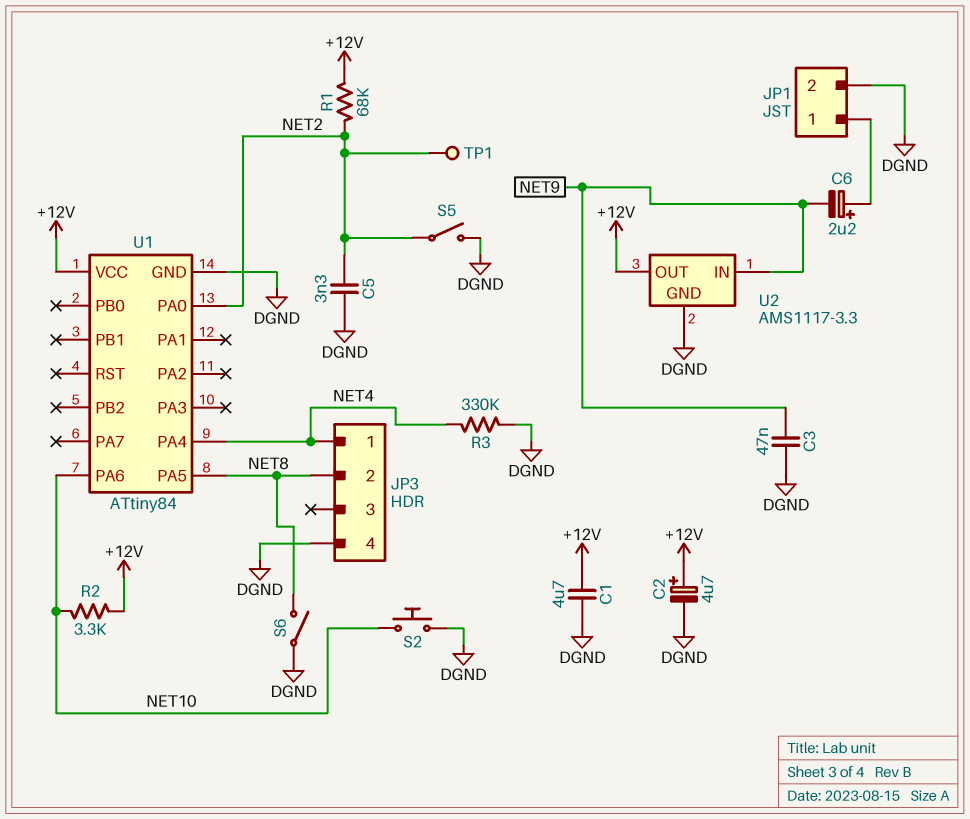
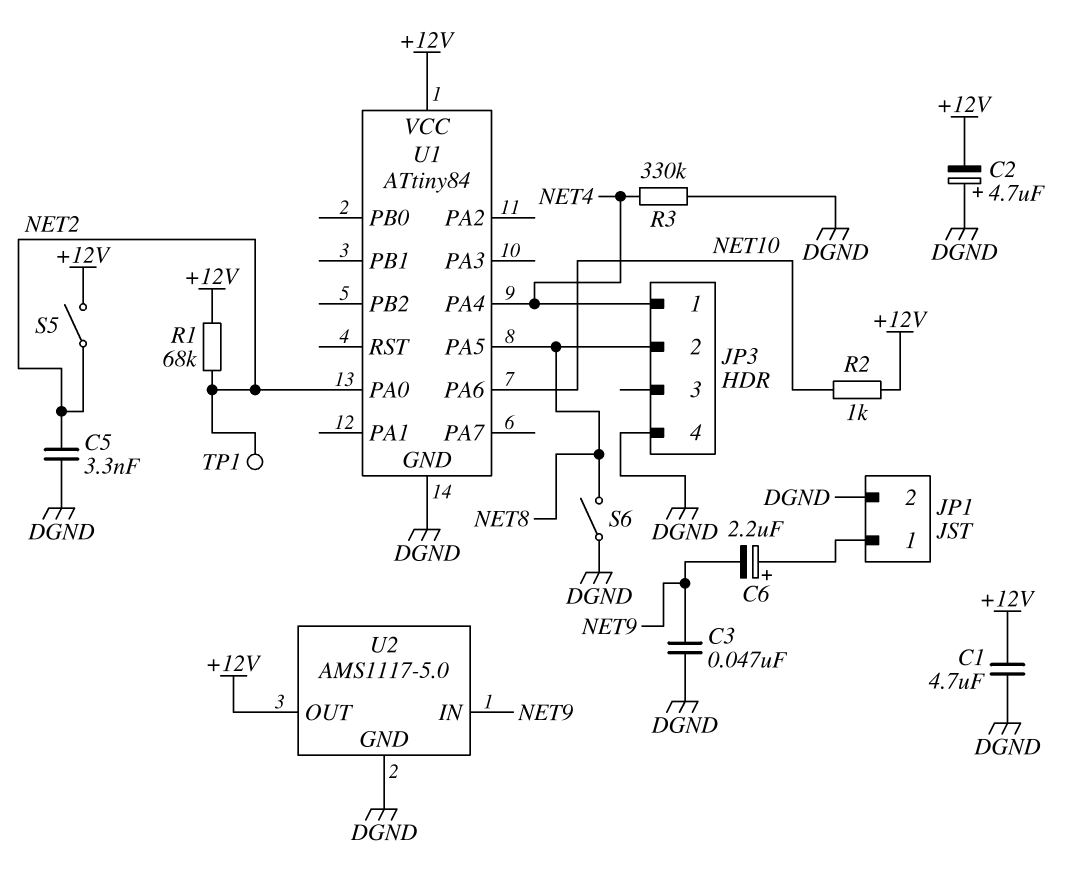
C2: 4.7uF (plus +12V, minus DGND) -> 4.7uF (plus DGND, minus +12V)
R2: 3.3k (+12V, NET10) -> 1k (+12V, NET10)
S2: button (DGND, NET10) -> none
S5: switch (DGND, NET2) -> switch (+12V, NET2)
U2: AMS1117-3.3 -> AMS1117-5.0

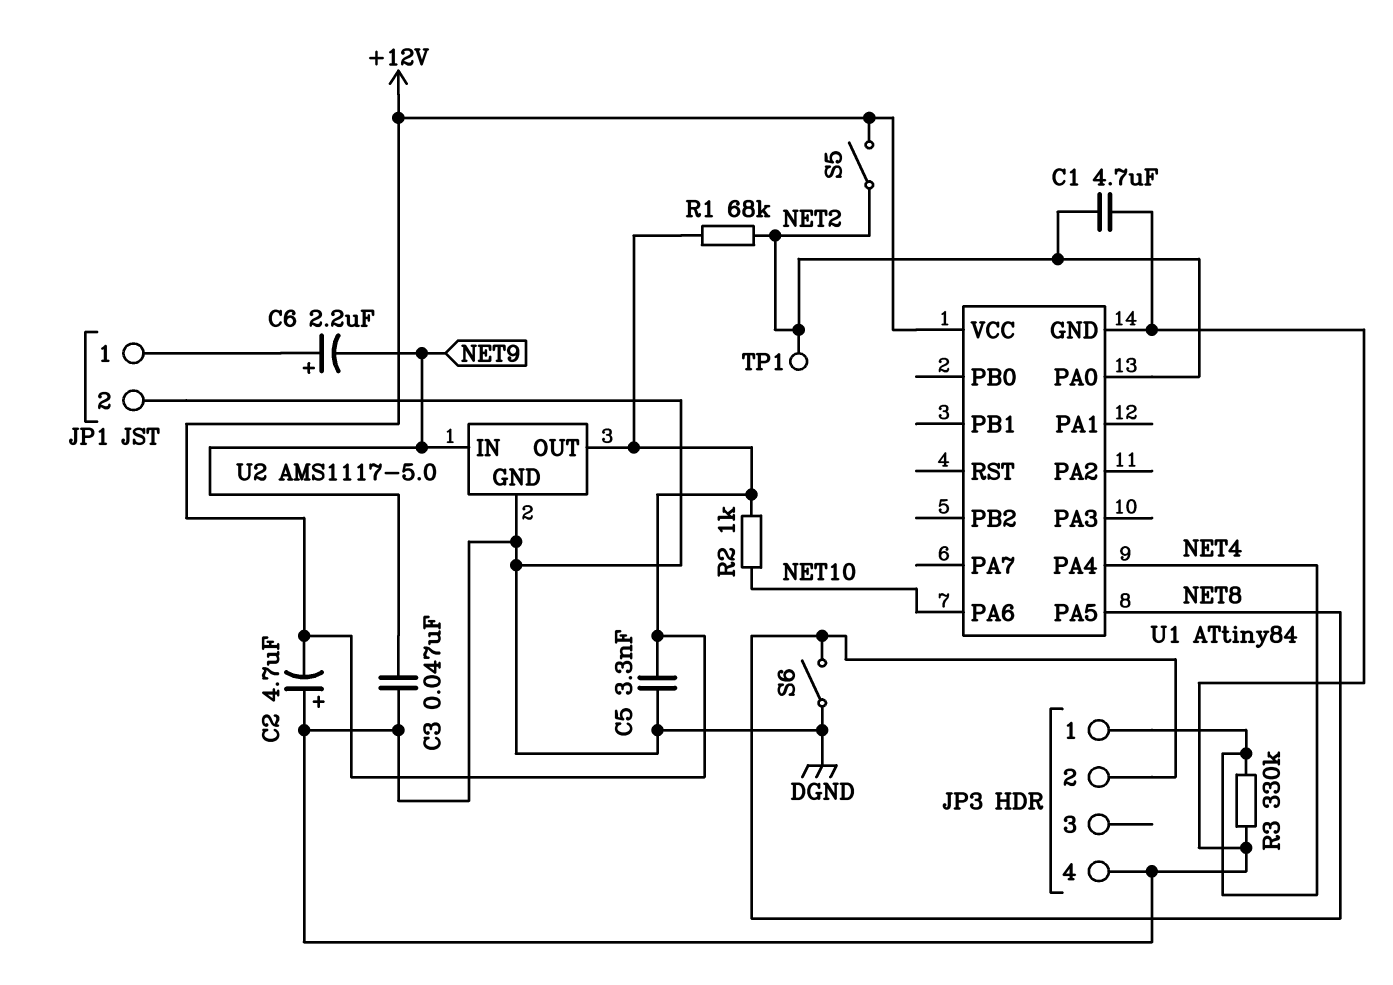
C1: 4.7uF (+12V, DGND) -> 4.7uF (DGND, NET2)
C5: 3.3nF (DGND, NET2) -> 3.3nF (+12V, DGND)

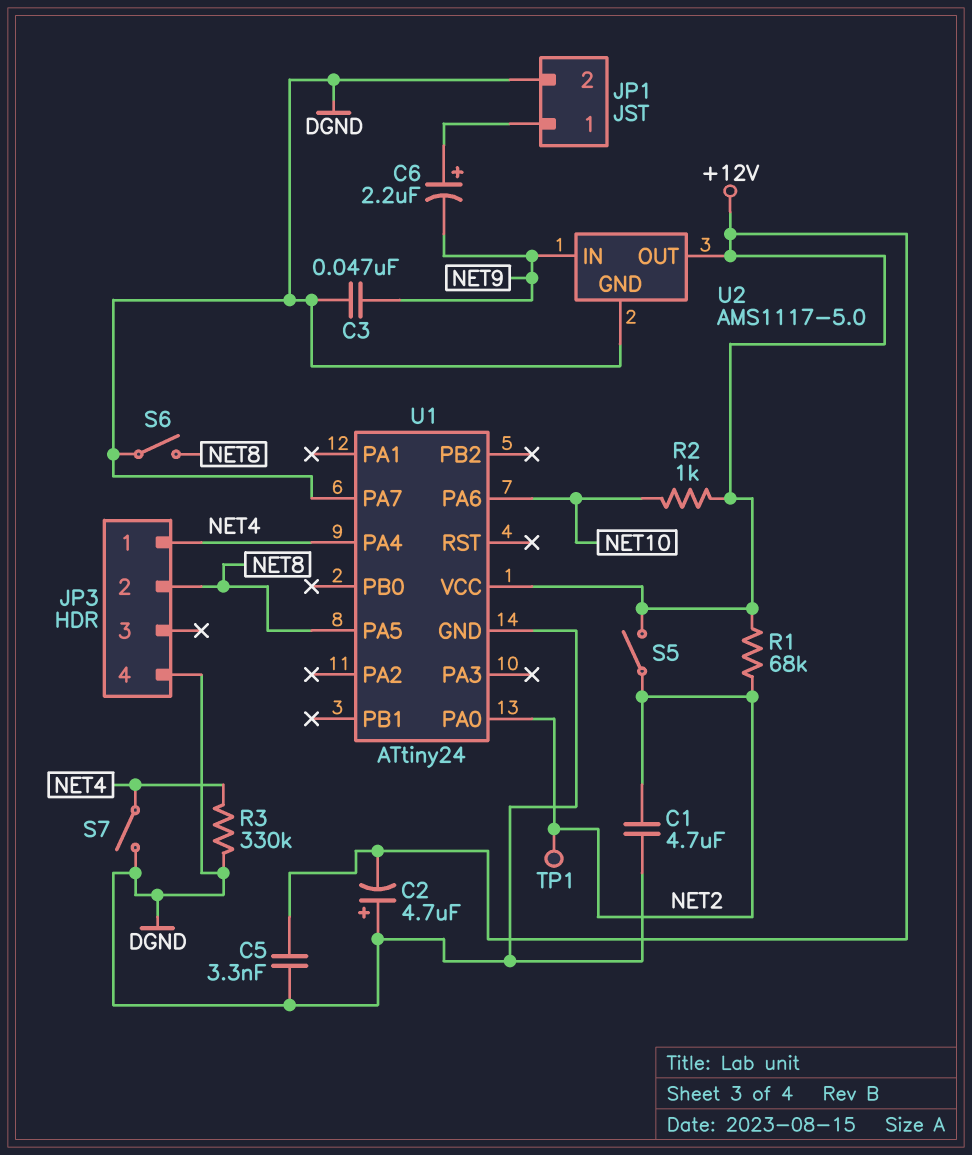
S7: none -> switch (DGND, NET4)
U1: ATtiny84 -> ATtiny24
U1 pin PA7: none -> DGND

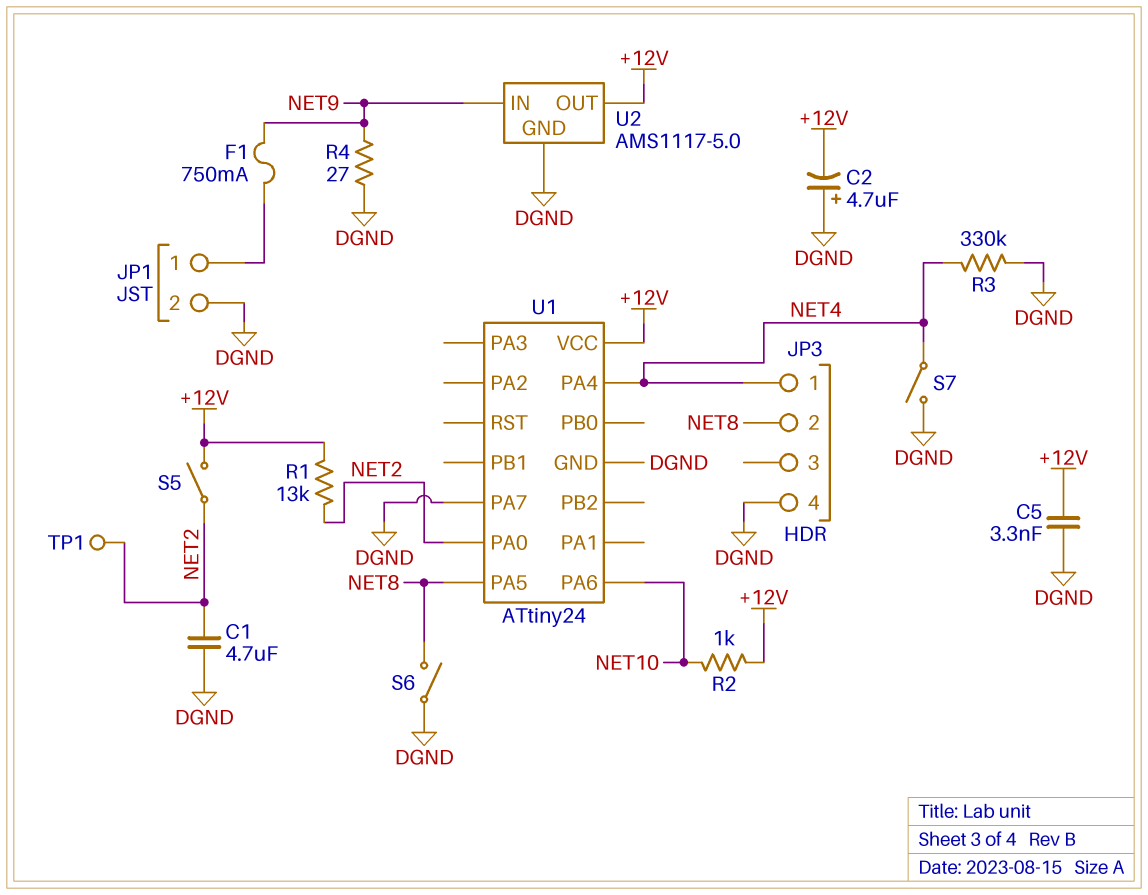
C3: 47nF (DGND, NET9) -> none
C6: 2.2uF (plus JP1/1, minus NET9) -> none
F1: none -> 750mA (JP1/1, NET9)
R1: 68k (+12V, NET2) -> 13k (+12V, NET2)
R4: none -> 27 (DGND, NET9)

